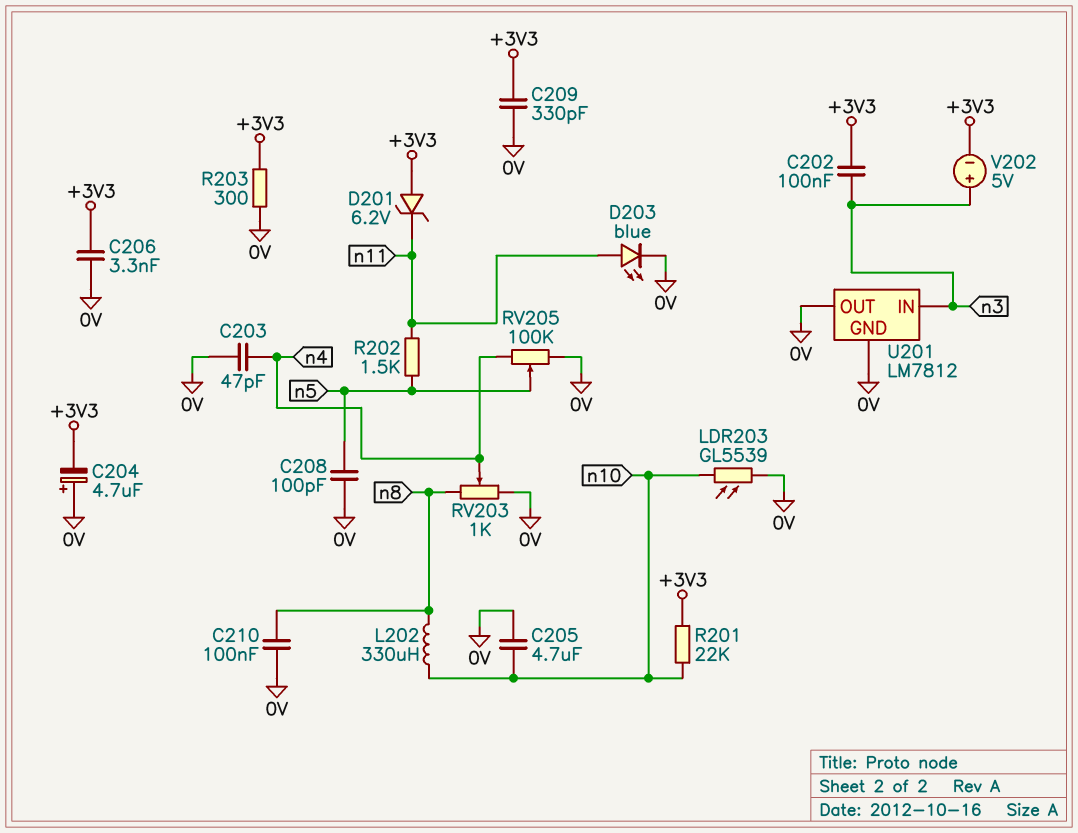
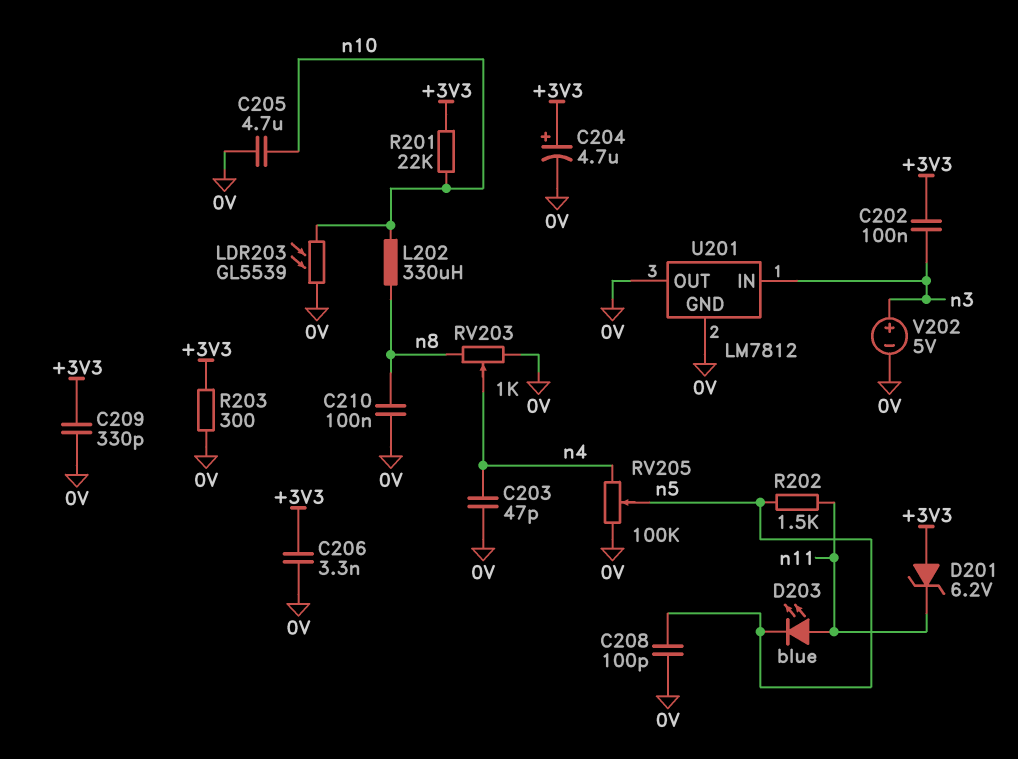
C204: 4.7uF (plus 0V, minus +3V3) -> 4.7uF (plus +3V3, minus 0V)
D203: LED blue (A n11, K 0V) -> LED blue (A n11, K n5)
V202: 5V (plus n3, minus +3V3) -> 5V (plus n3, minus 0V)

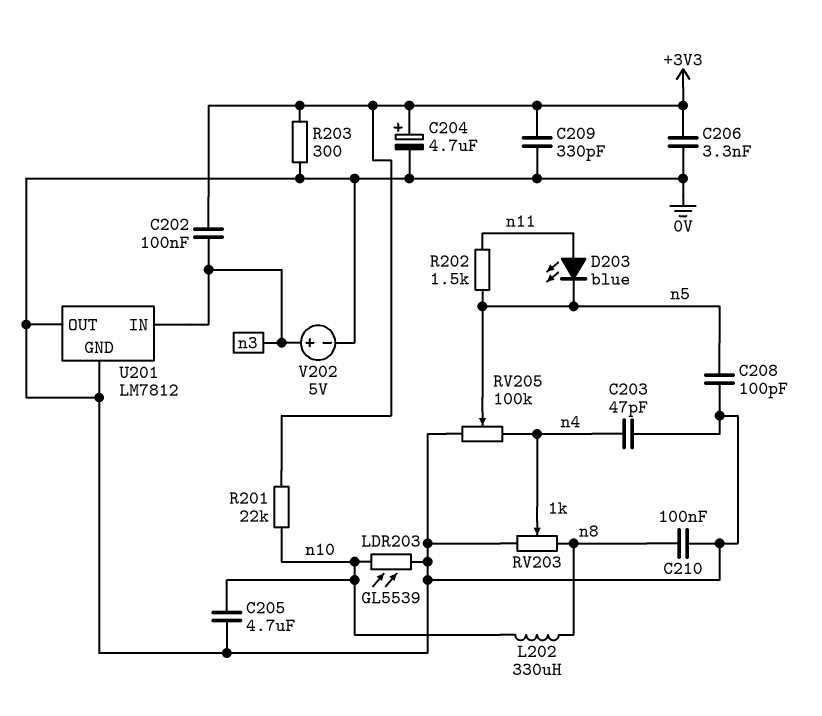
D201: zener 6.2V (A +3V3, K n11) -> none

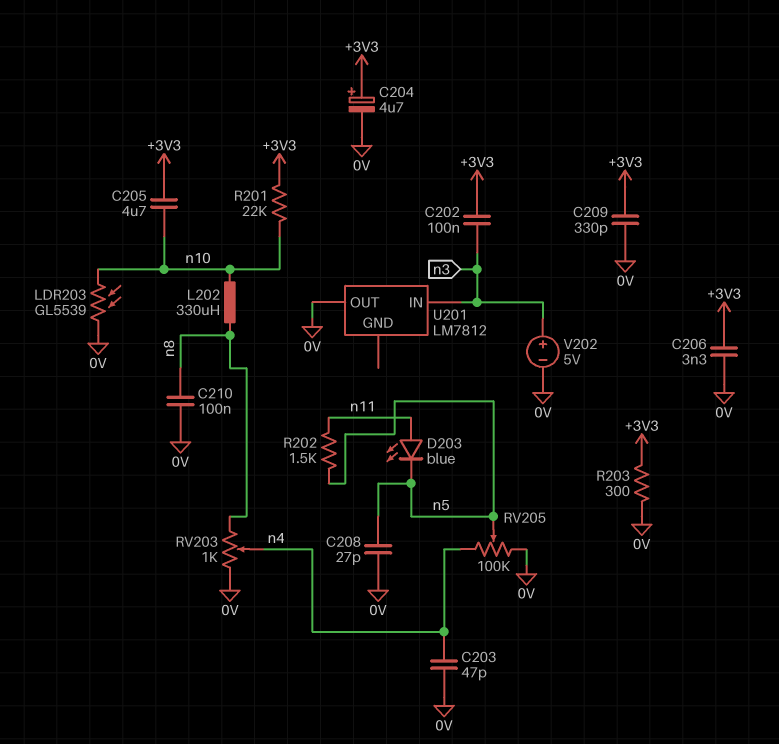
C205: 4.7uF (0V, n10) -> 4.7uF (+3V3, n10)
C208: 100pF (0V, n5) -> 27pF (0V, n5)
U201 pin GND: 0V -> none

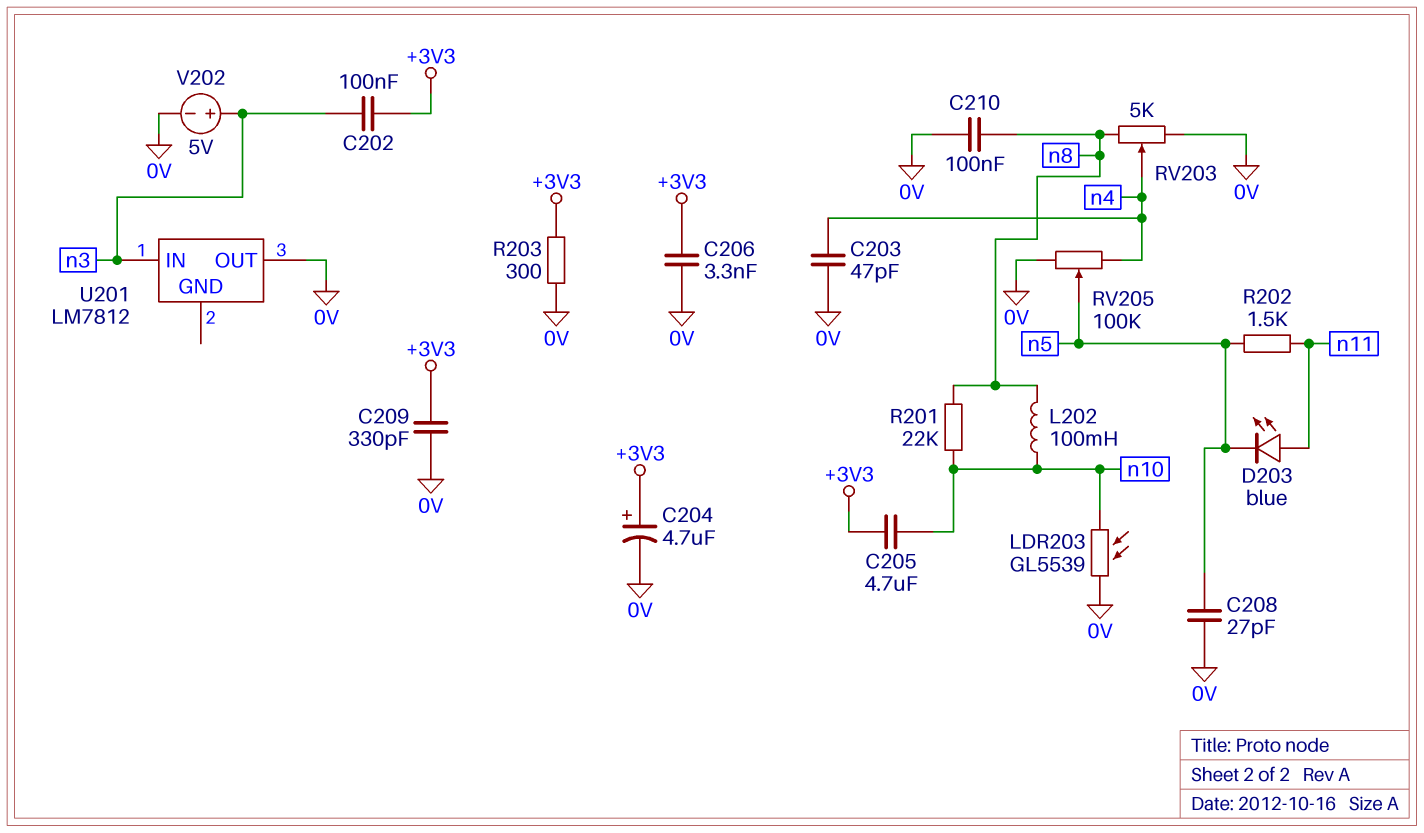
L202: 330uH (n8, n10) -> 100mH (n8, n10)
R201: 22k (+3V3, n10) -> 22k (n8, n10)
RV203: 1k (0V, n8, wiper n4) -> 5k (0V, n8, wiper n4)

